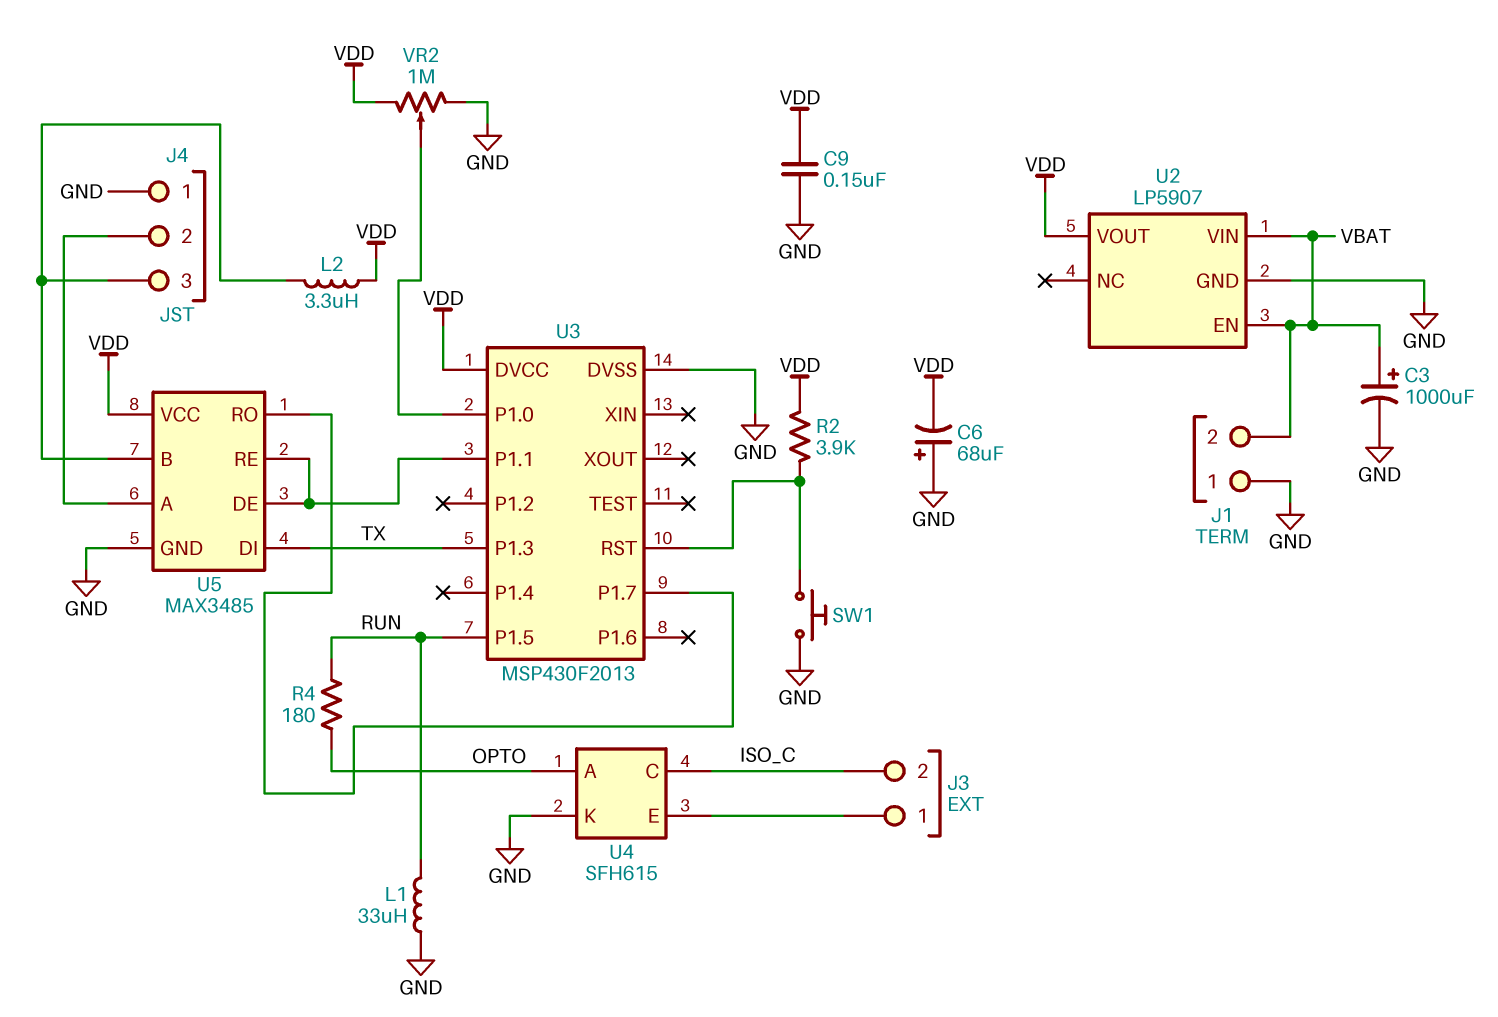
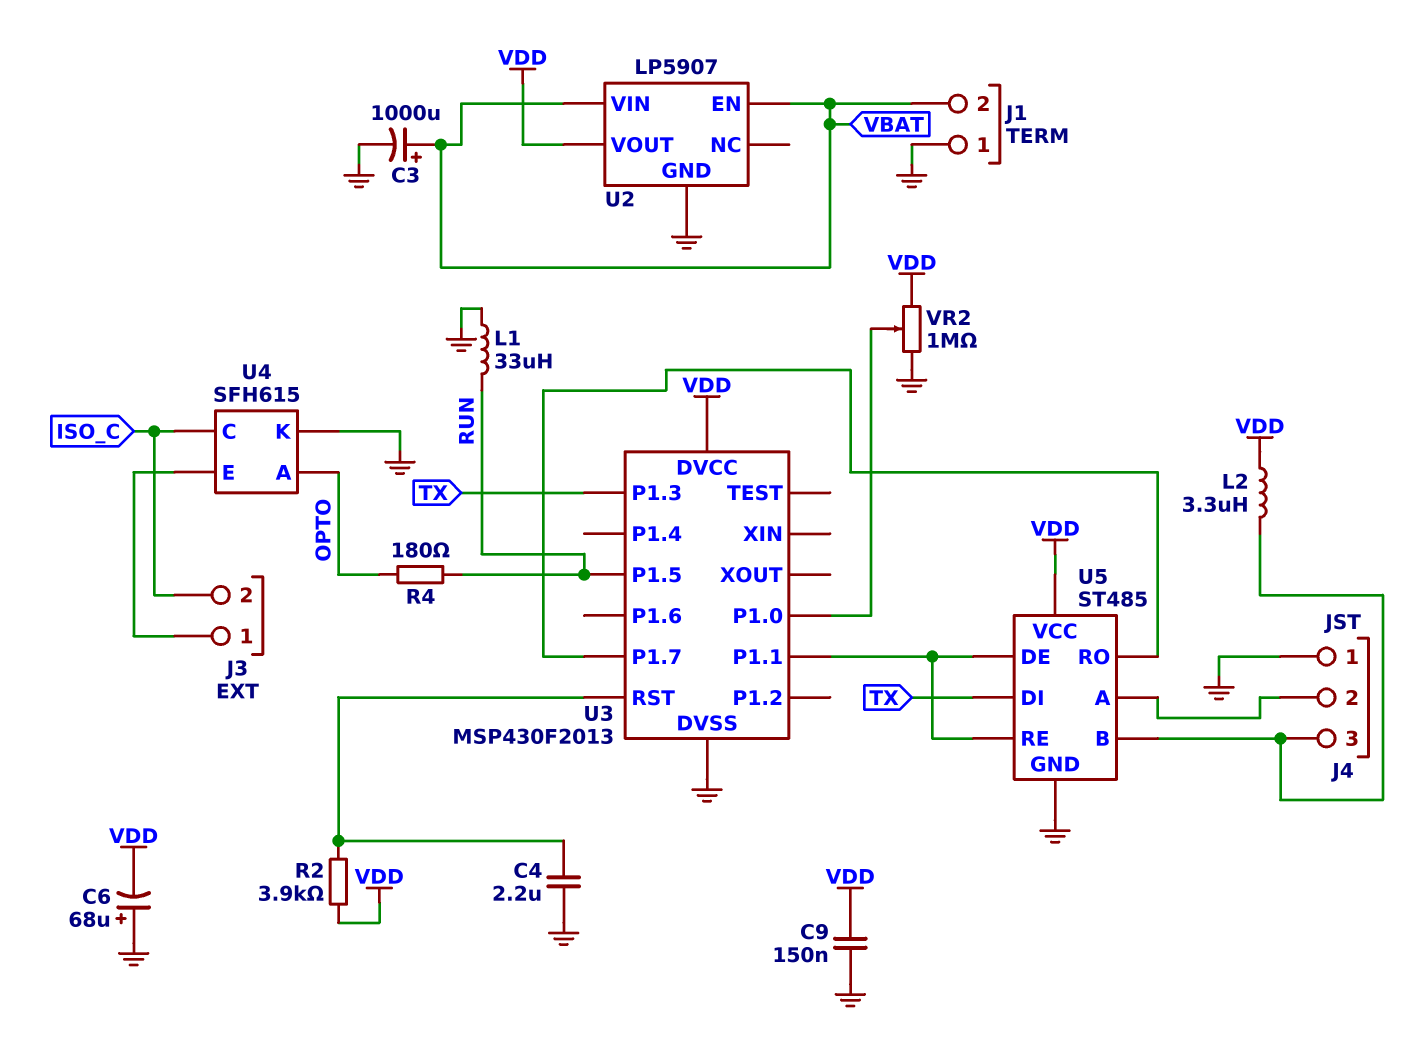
C4: none -> 2.2uF (GND, U3/RST)
SW1: button (GND, U3/RST) -> none
U5: MAX3485 -> ST485

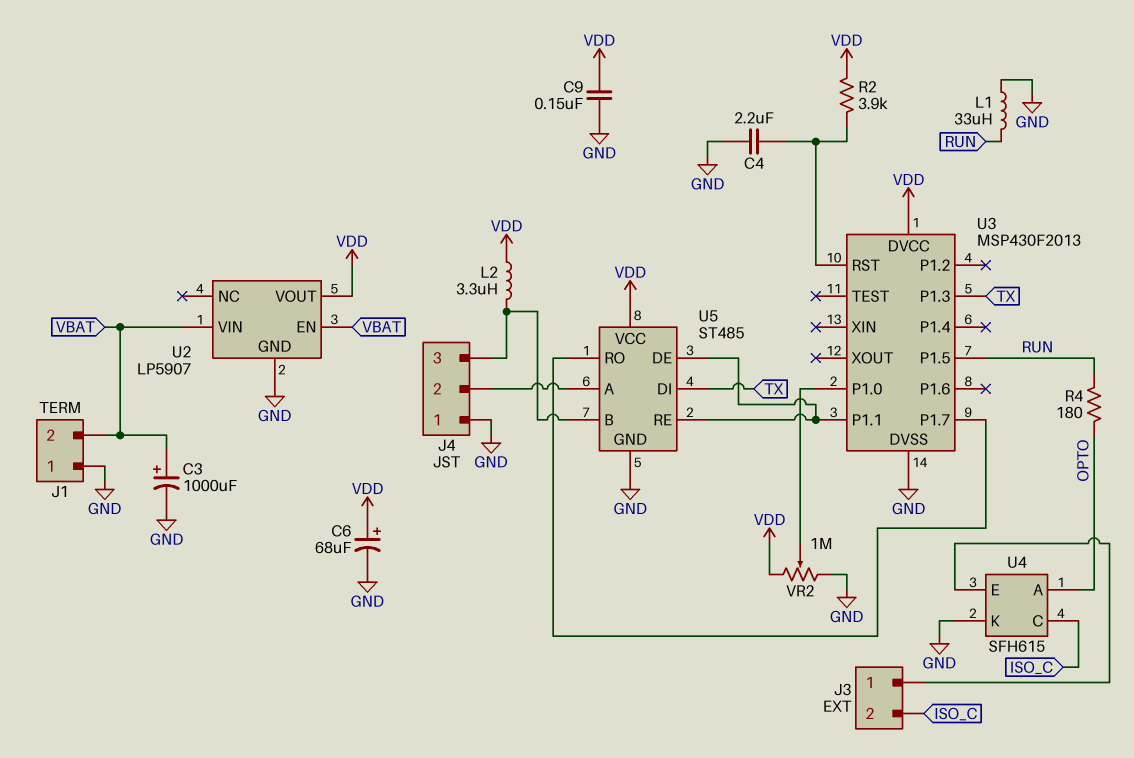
C6: 68uF (plus GND, minus VDD) -> 68uF (plus VDD, minus GND)

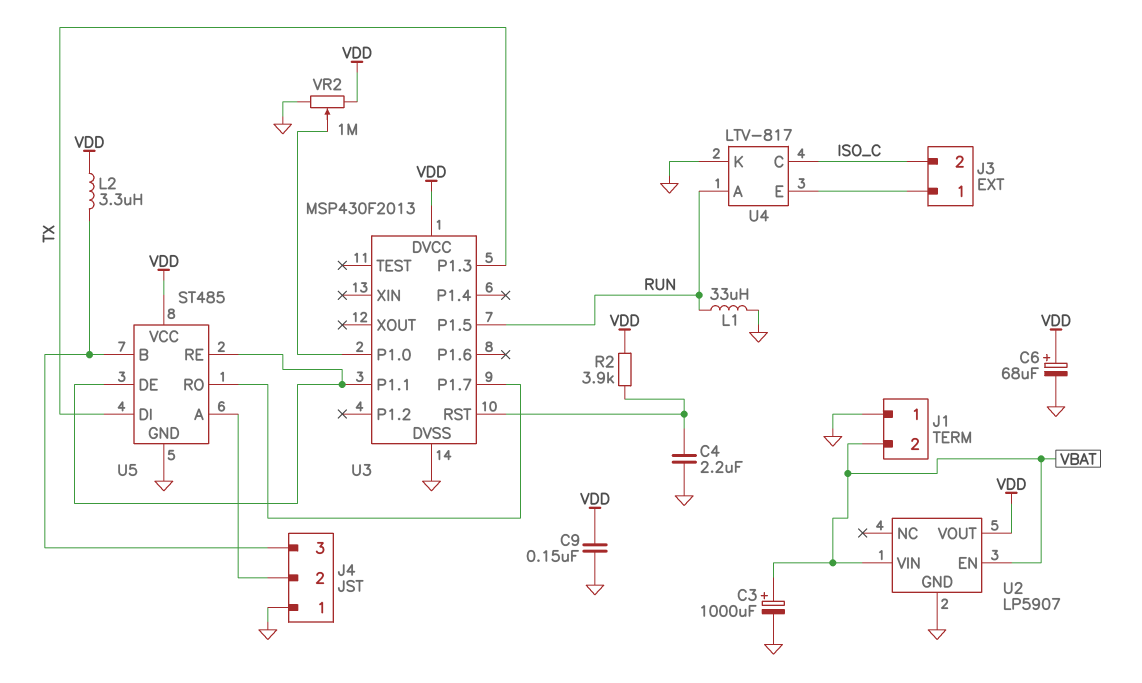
R4: 180 (OPTO, RUN) -> none
U4: SFH615 -> LTV-817
U4 pin A: OPTO -> RUN

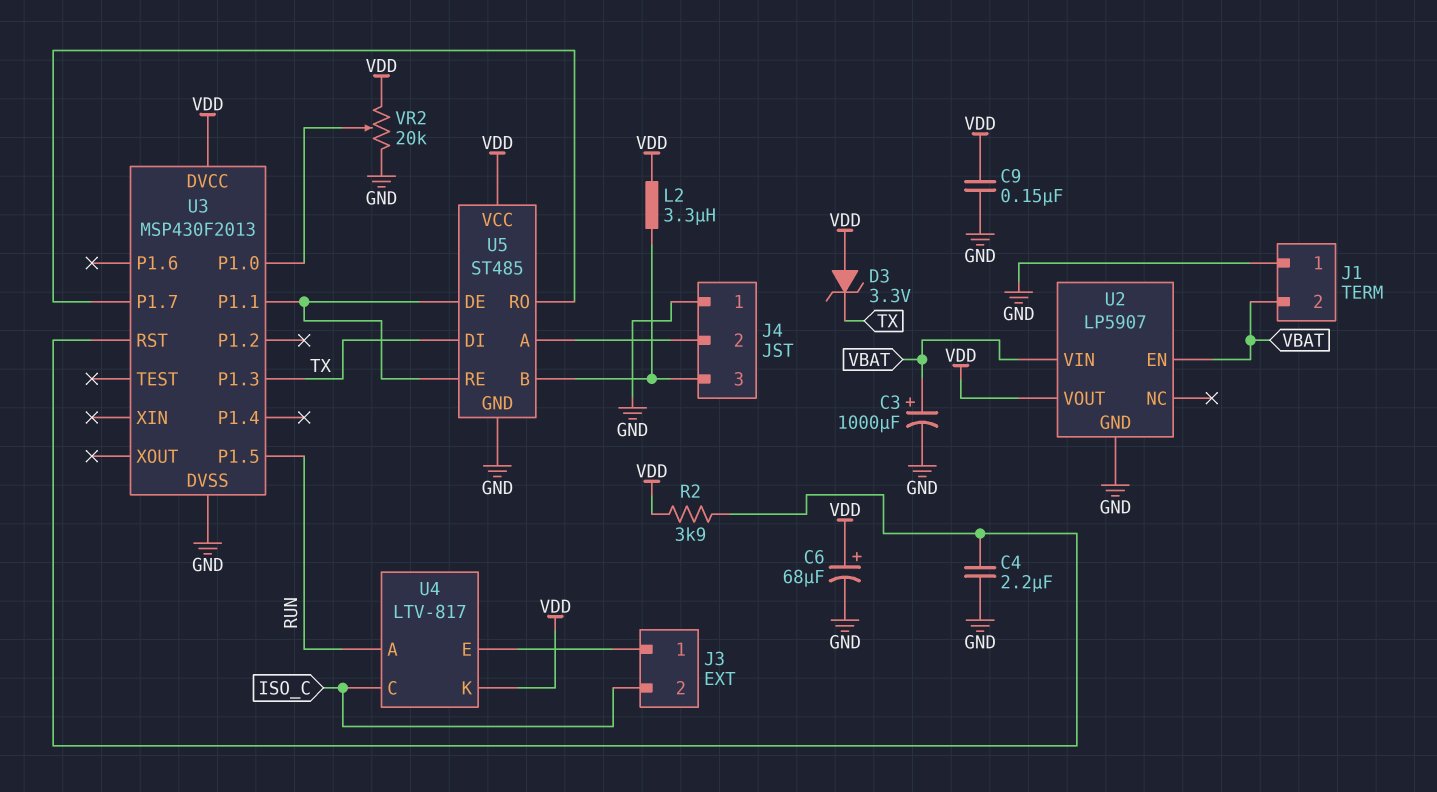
D3: none -> zener 3.3V (A VDD, K TX)
L1: 33uH (GND, RUN) -> none
U4 pin K: GND -> VDD
VR2: 1M (GND, VDD, wiper U3/P1.0) -> 20k (GND, VDD, wiper U3/P1.0)

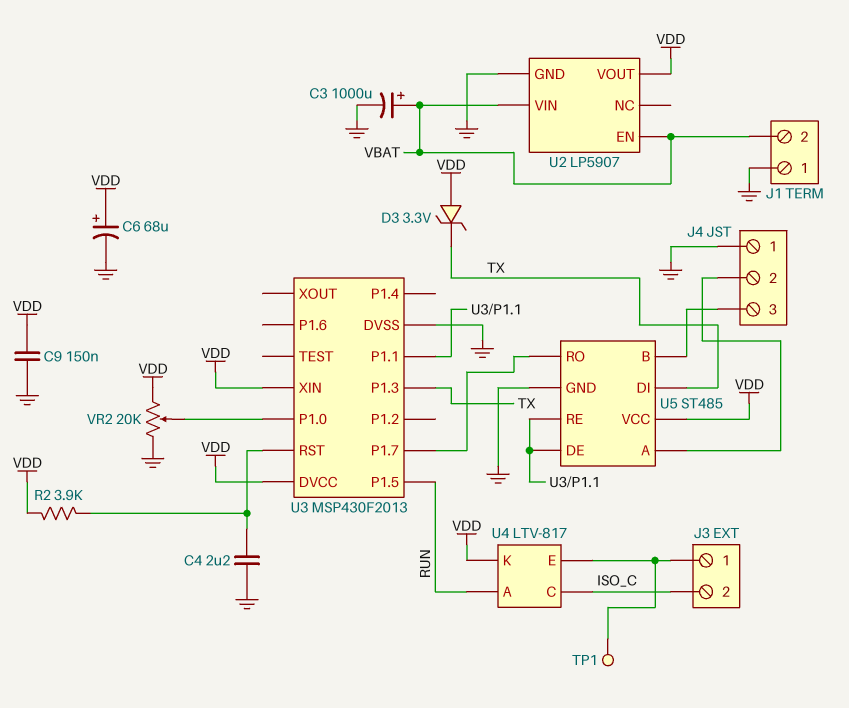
L2: 3.3uH (J4/3, VDD) -> none
TP1: none -> test point (J3/1)
U3 pin XIN: none -> VDD

